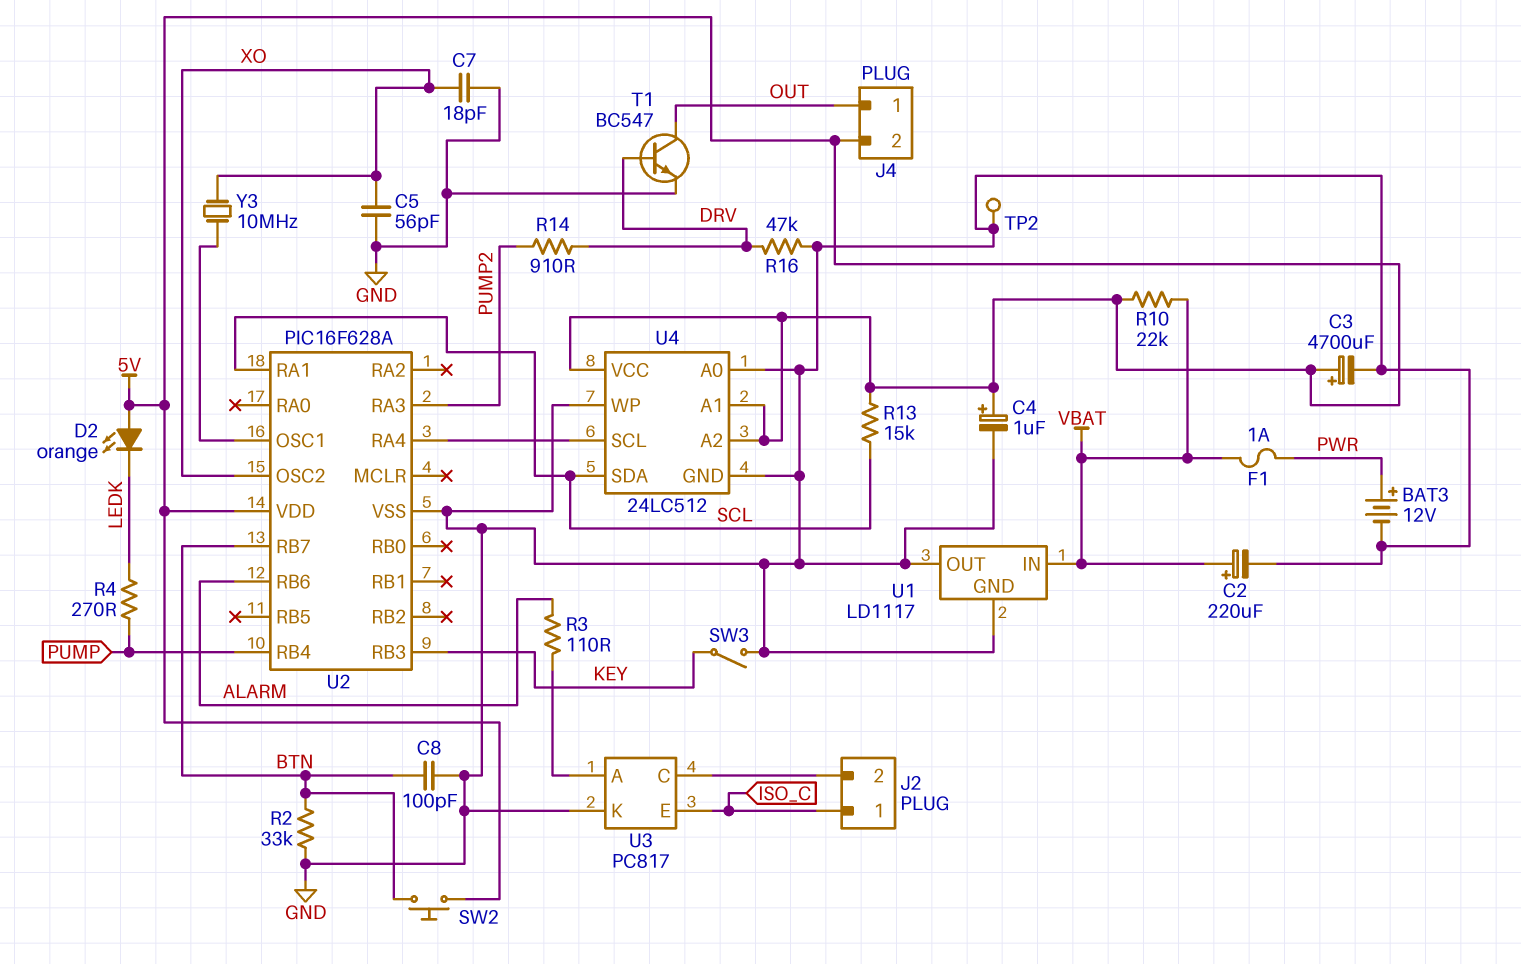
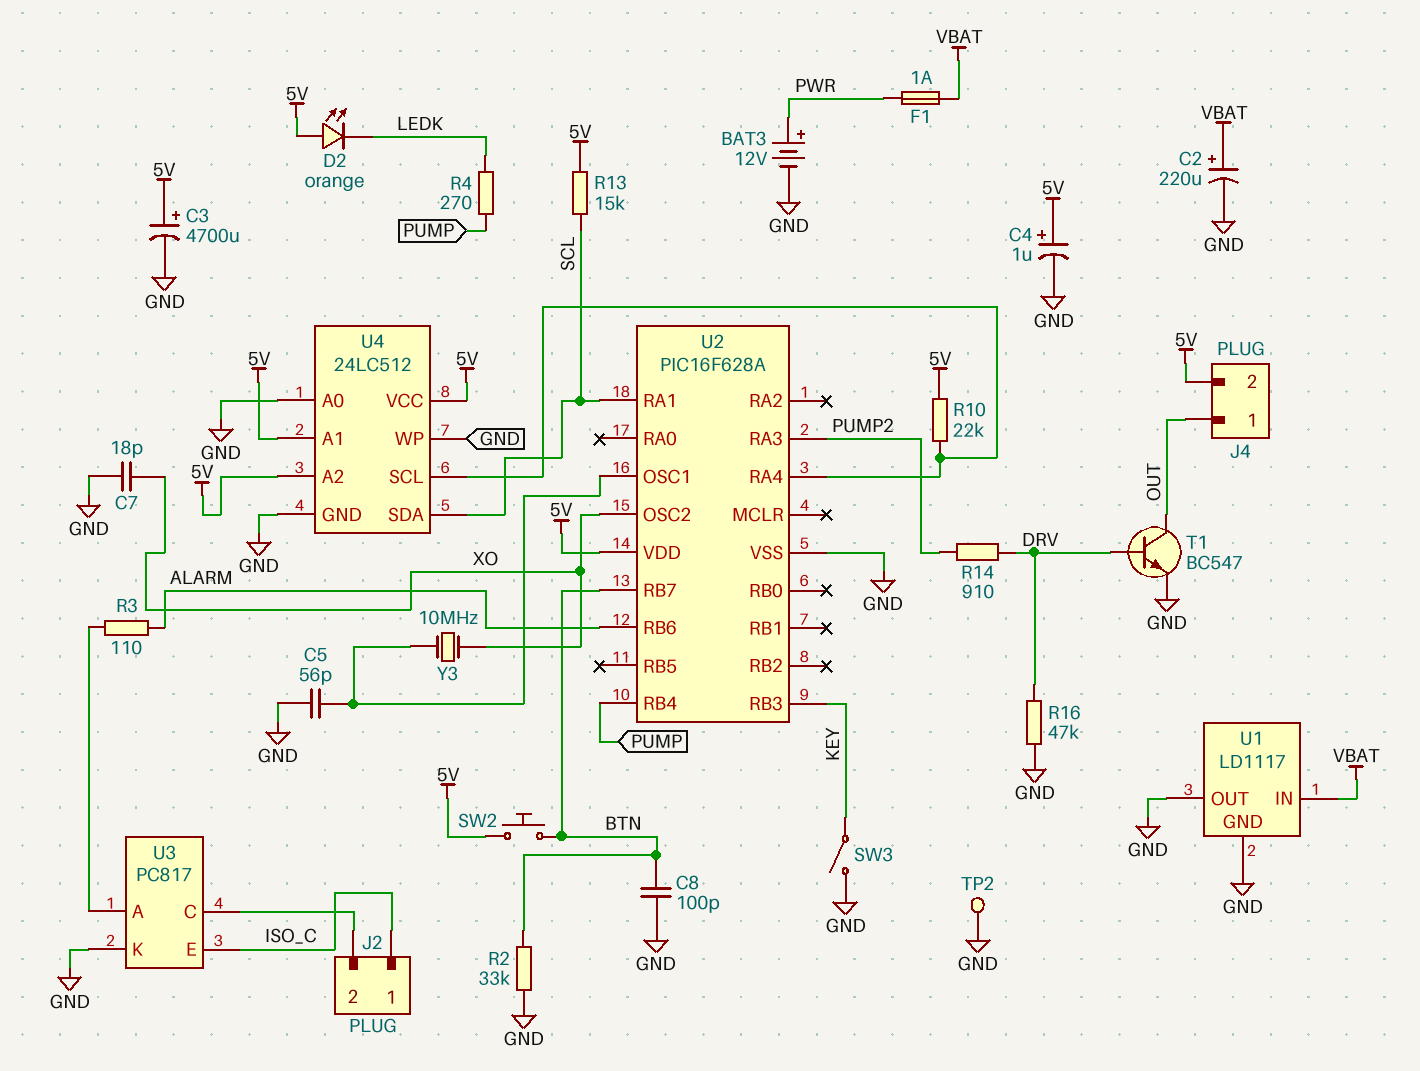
C5: 56pF (GND, XO) -> 56pF (GND, U2/OSC1)
R10: 22k (5V, VBAT) -> 22k (5V, U2/RA4)

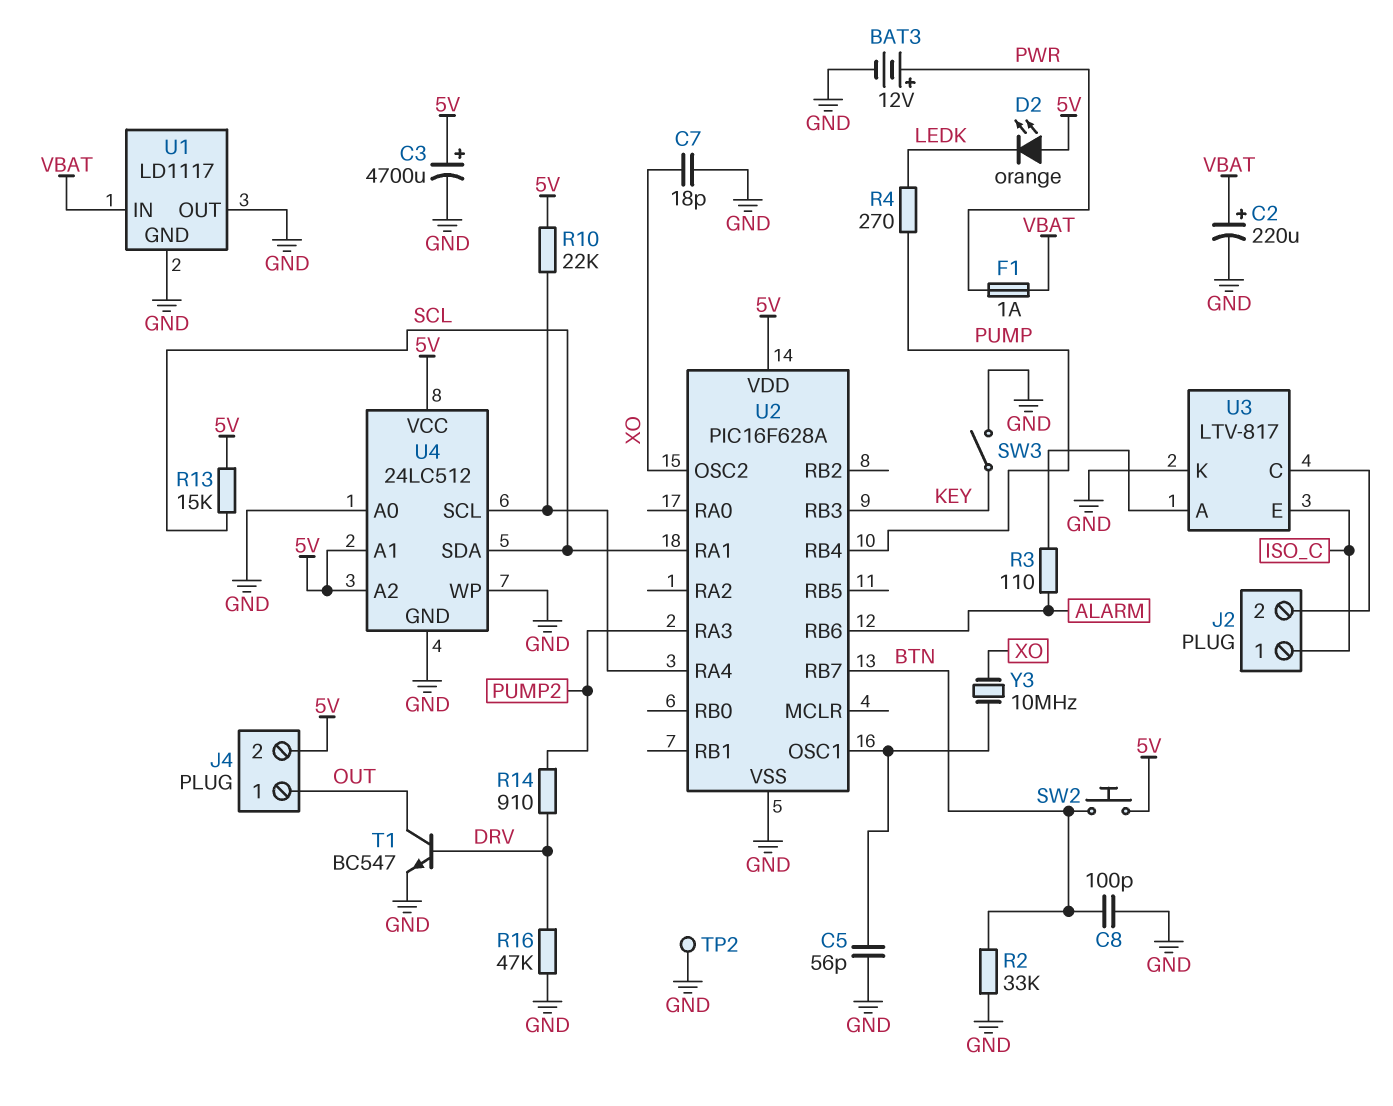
C4: 1uF (plus 5V, minus GND) -> none
U3: PC817 -> LTV-817

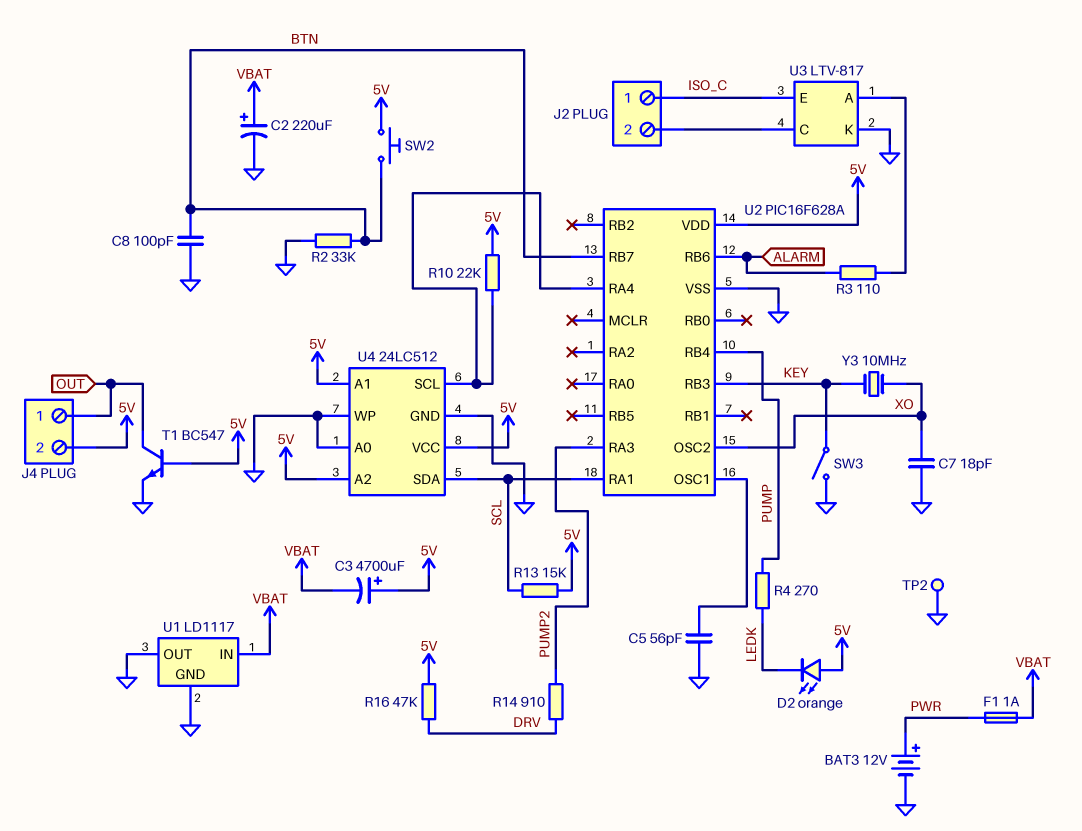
C3: 4700uF (plus 5V, minus GND) -> 4700uF (plus 5V, minus VBAT)
R16: 47k (DRV, GND) -> 47k (5V, DRV)
T1: NPN BC547 (B DRV, C OUT, E GND) -> NPN BC547 (B 5V, C OUT, E GND)
Y3: 10MHz (U2/OSC1, XO) -> 10MHz (KEY, XO)

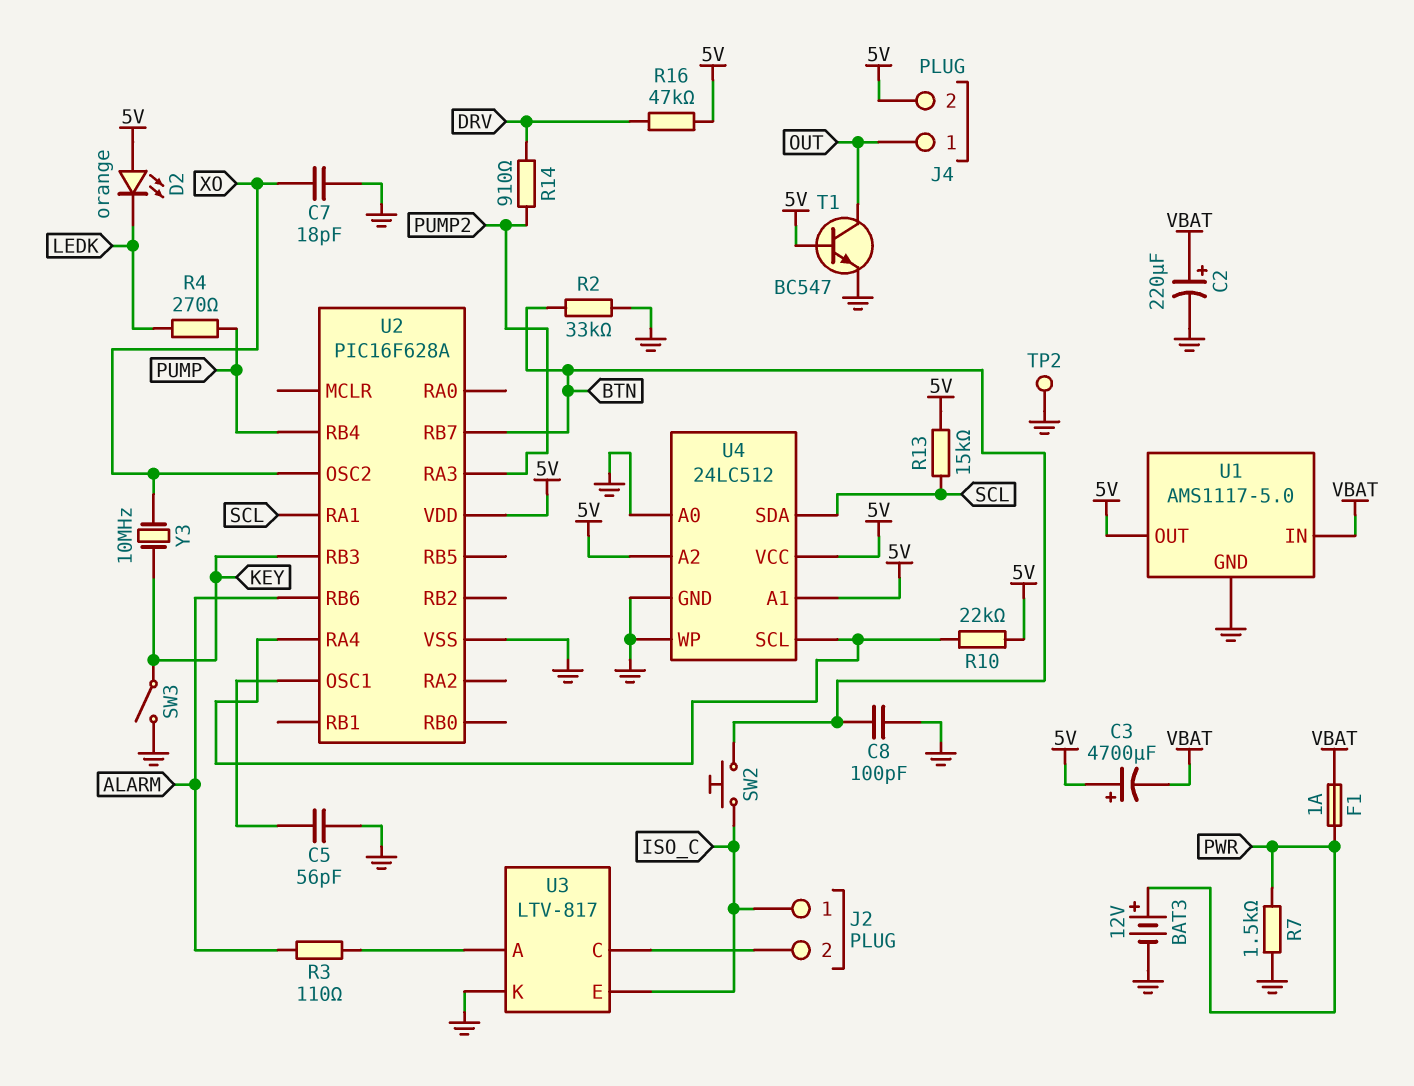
R7: none -> 1.5k (GND, PWR)
SW2: button (5V, BTN) -> button (BTN, ISO_C)
U1: LD1117 -> AMS1117-5.0
U1 pin OUT: GND -> 5V

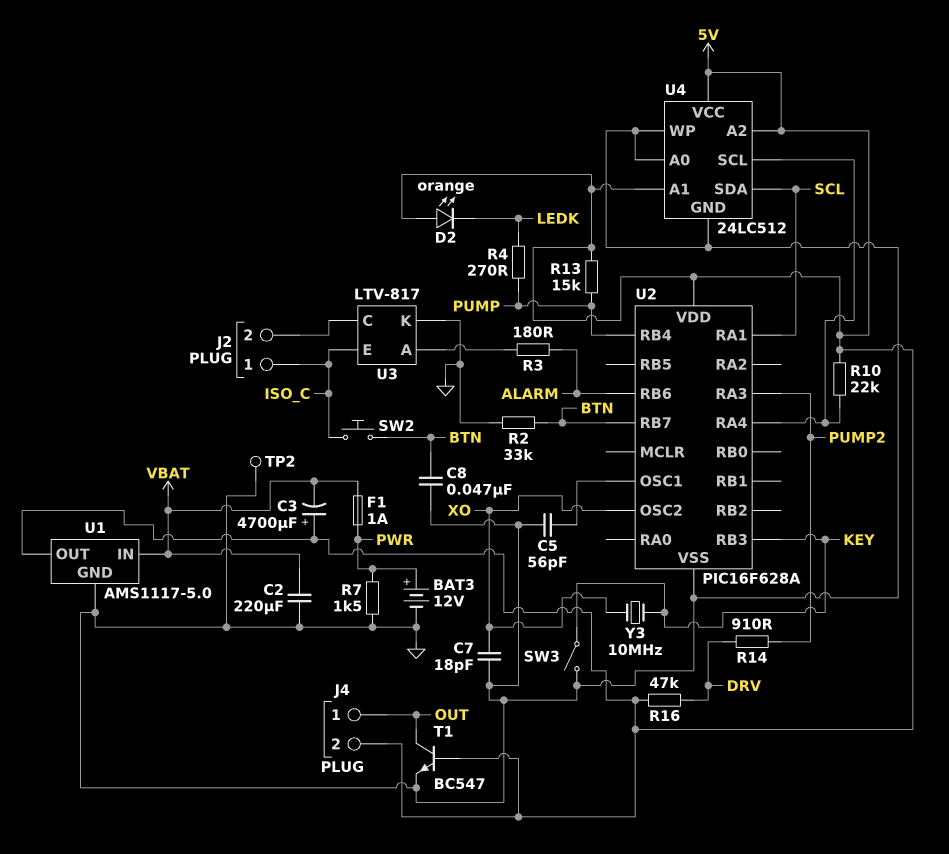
C2: 220uF (plus VBAT, minus GND) -> 220uF (GND, VBAT)
C8: 100pF (BTN, GND) -> 47nF (BTN, GND)
R3: 110 (ALARM, U3/A) -> 180 (ALARM, U3/A)
R13: 15k (5V, SCL) -> 15k (5V, PUMP)

